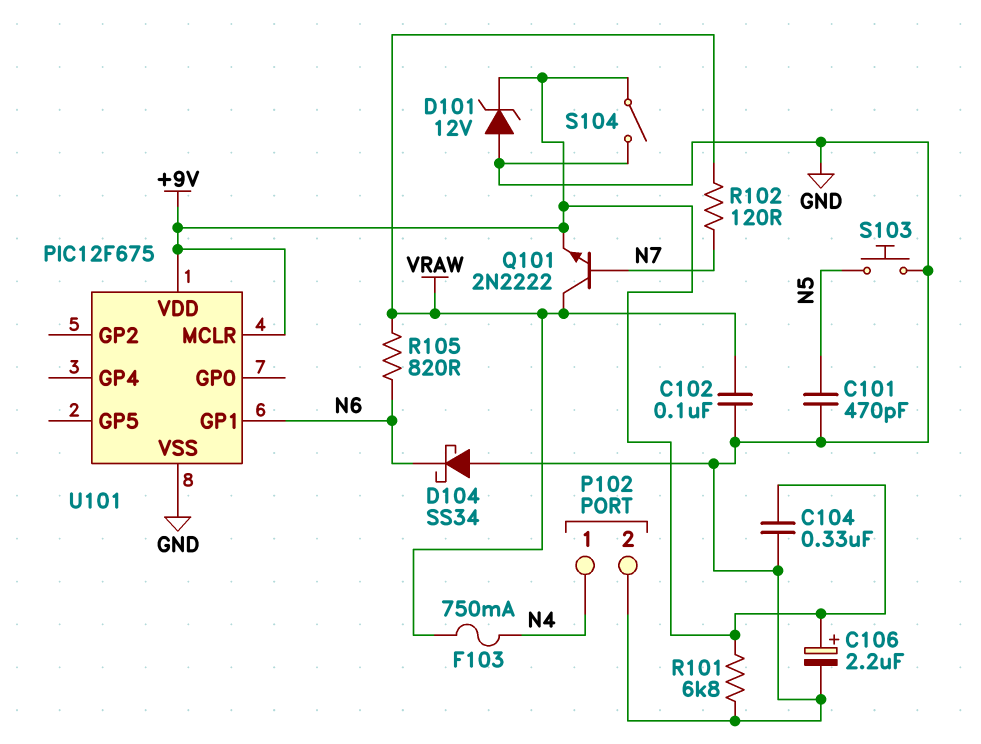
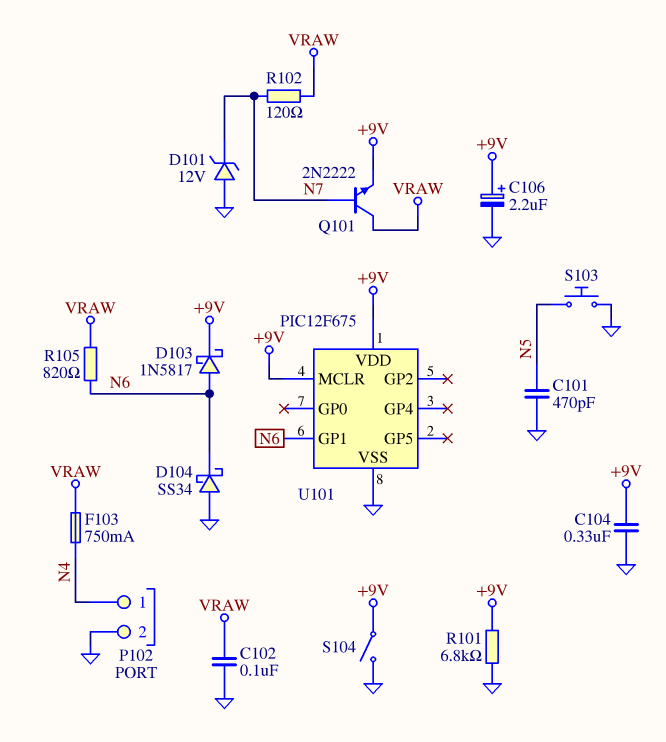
D101: zener 12V (A GND, K +9V) -> zener 12V (A GND, K N7)
D103: none -> schottky 1N5817 (A N6, K +9V)

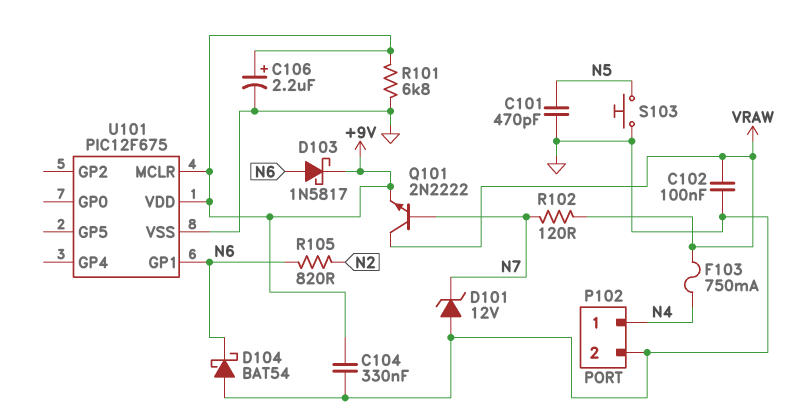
D104: schottky SS34 (A GND, K N6) -> schottky BAT54 (A GND, K N6)
R105: 820 (N6, VRAW) -> 820 (N2, N6)
S104: switch (+9V, GND) -> none

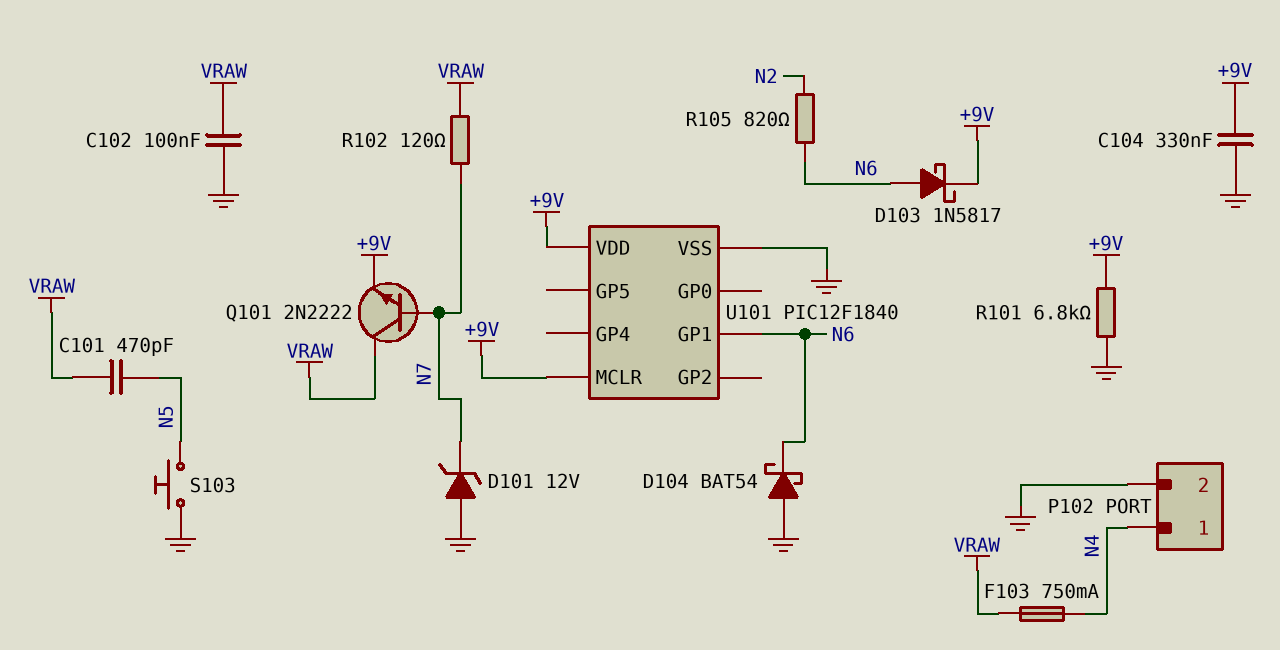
C101: 470pF (GND, N5) -> 470pF (N5, VRAW)
C106: 2.2uF (plus +9V, minus GND) -> none
U101: PIC12F675 -> PIC12F1840

